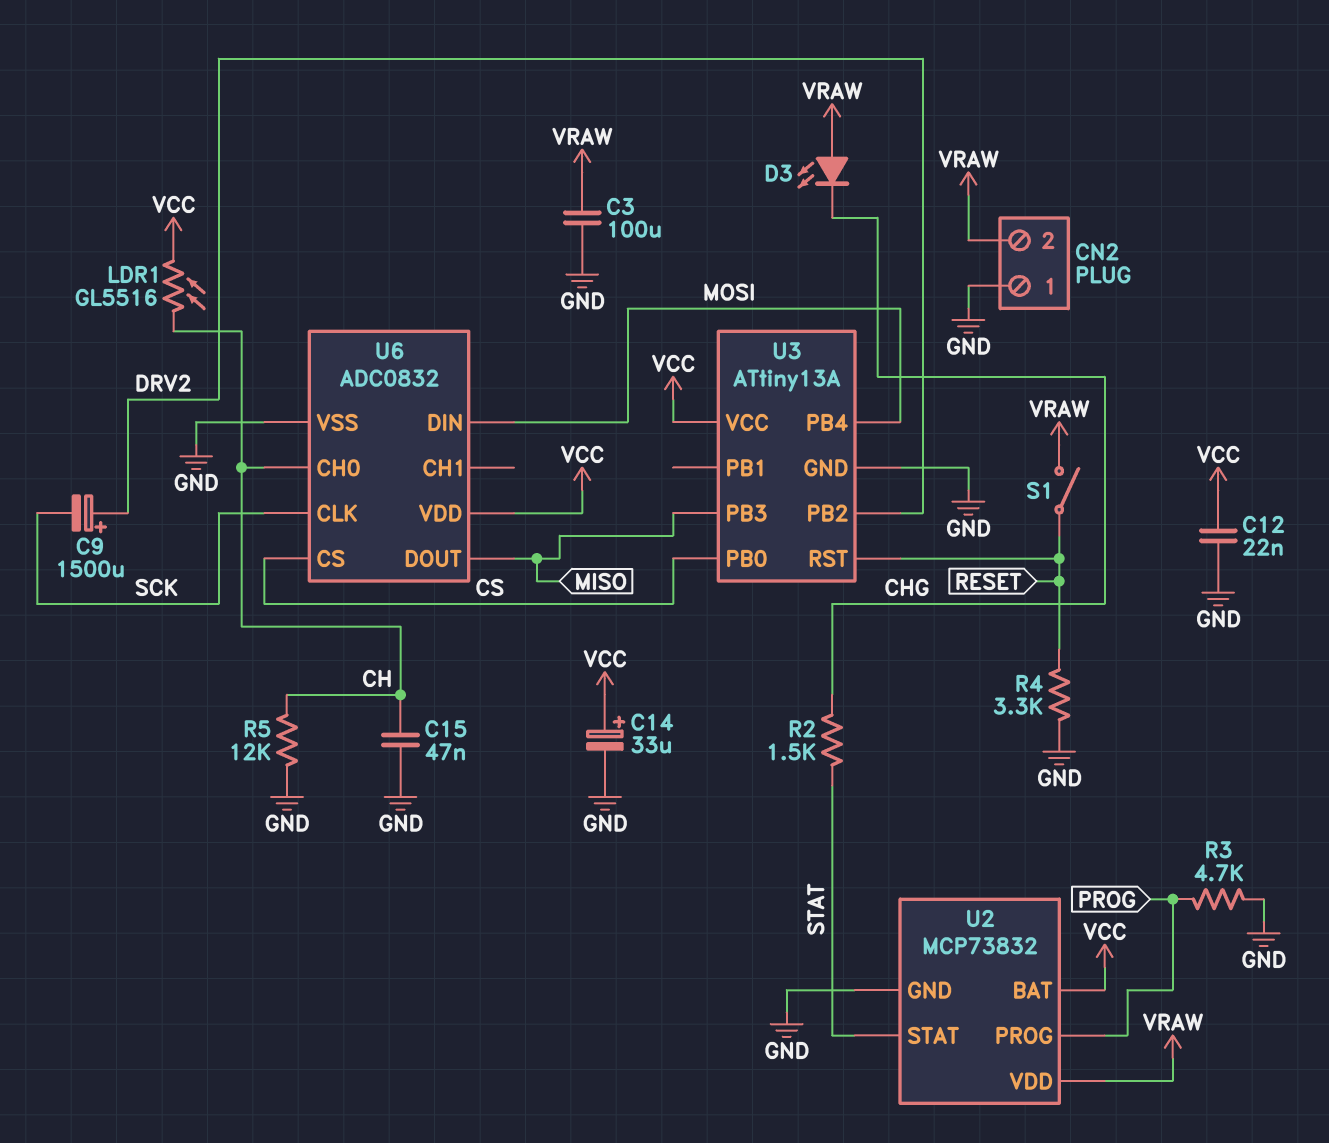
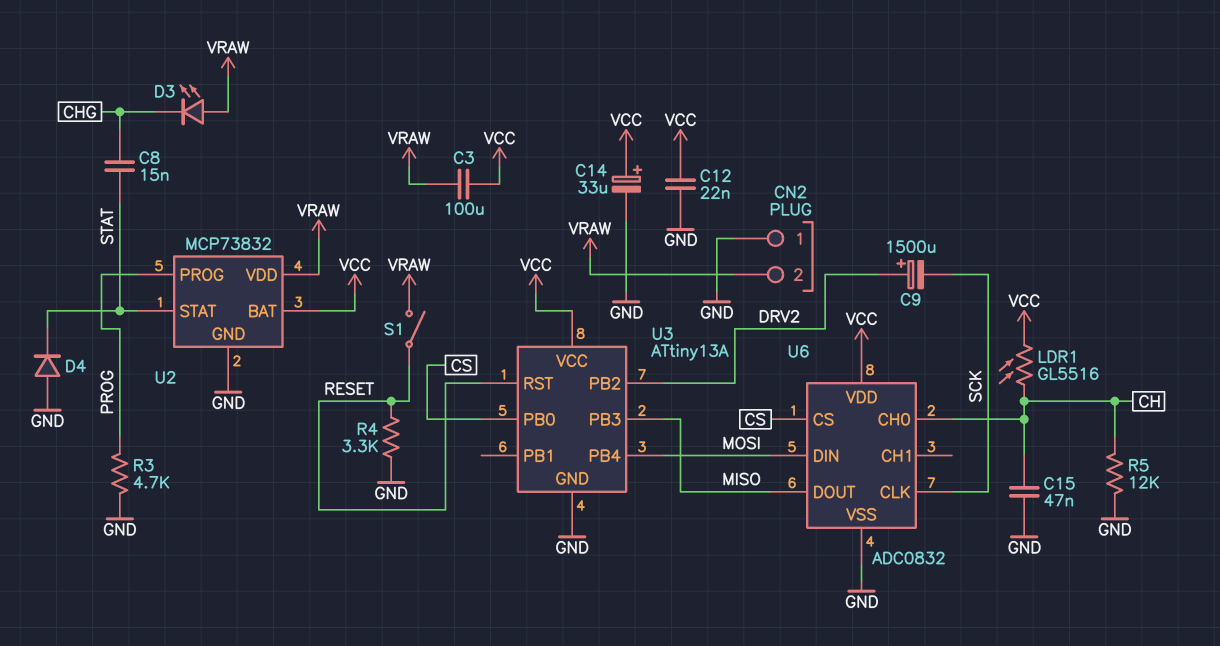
C3: 100uF (GND, VRAW) -> 100uF (VCC, VRAW)
C8: none -> 15nF (CHG, STAT)
D4: none -> diode (A GND, K STAT)
R2: 1.5k (CHG, STAT) -> none

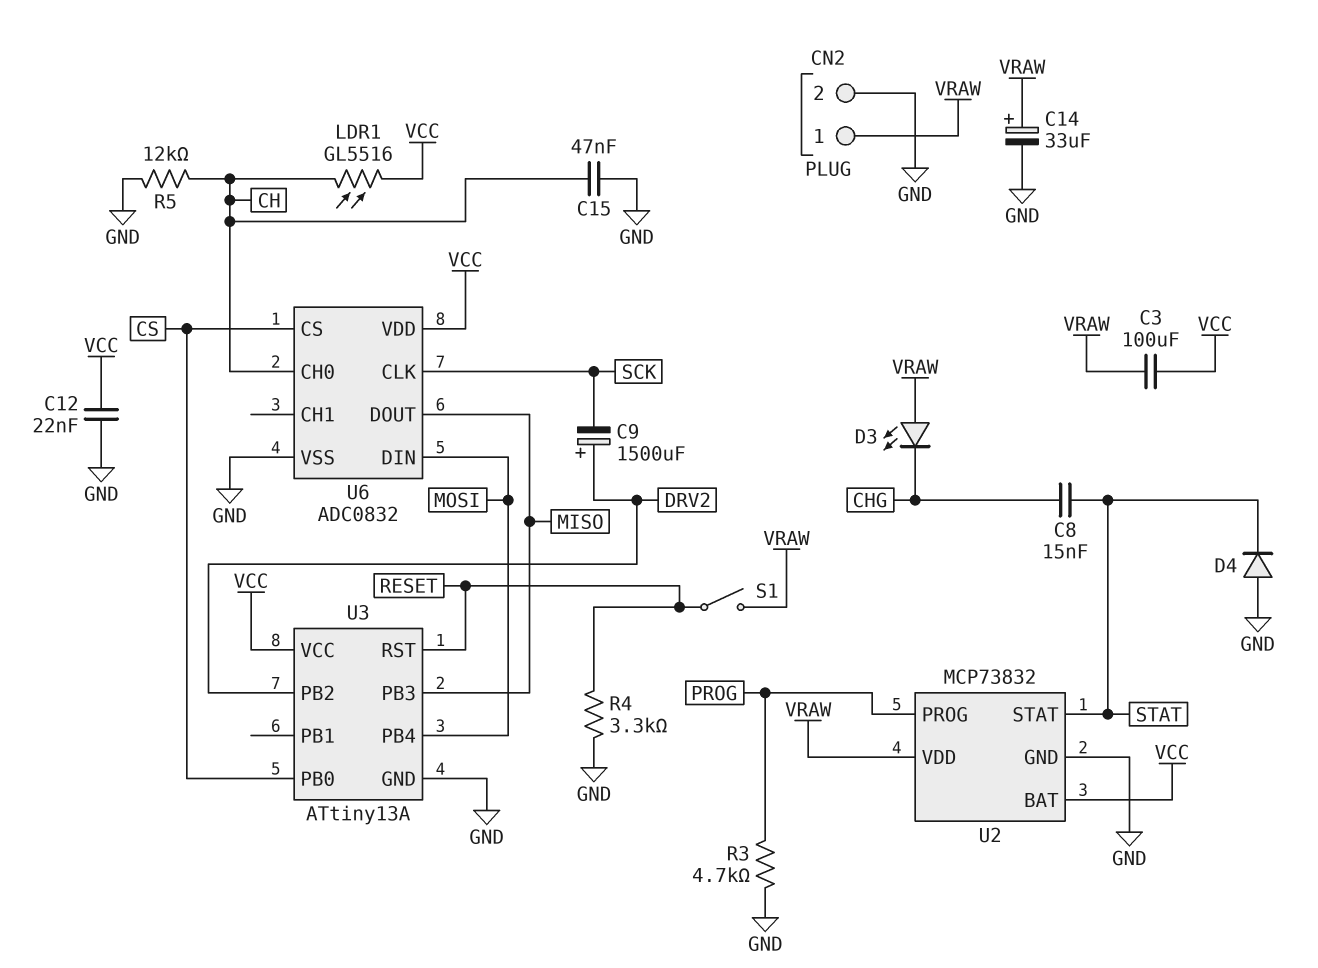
C14: 33uF (plus VCC, minus GND) -> 33uF (plus VRAW, minus GND)
CN2 pin 1: GND -> VRAW
CN2 pin 2: VRAW -> GND

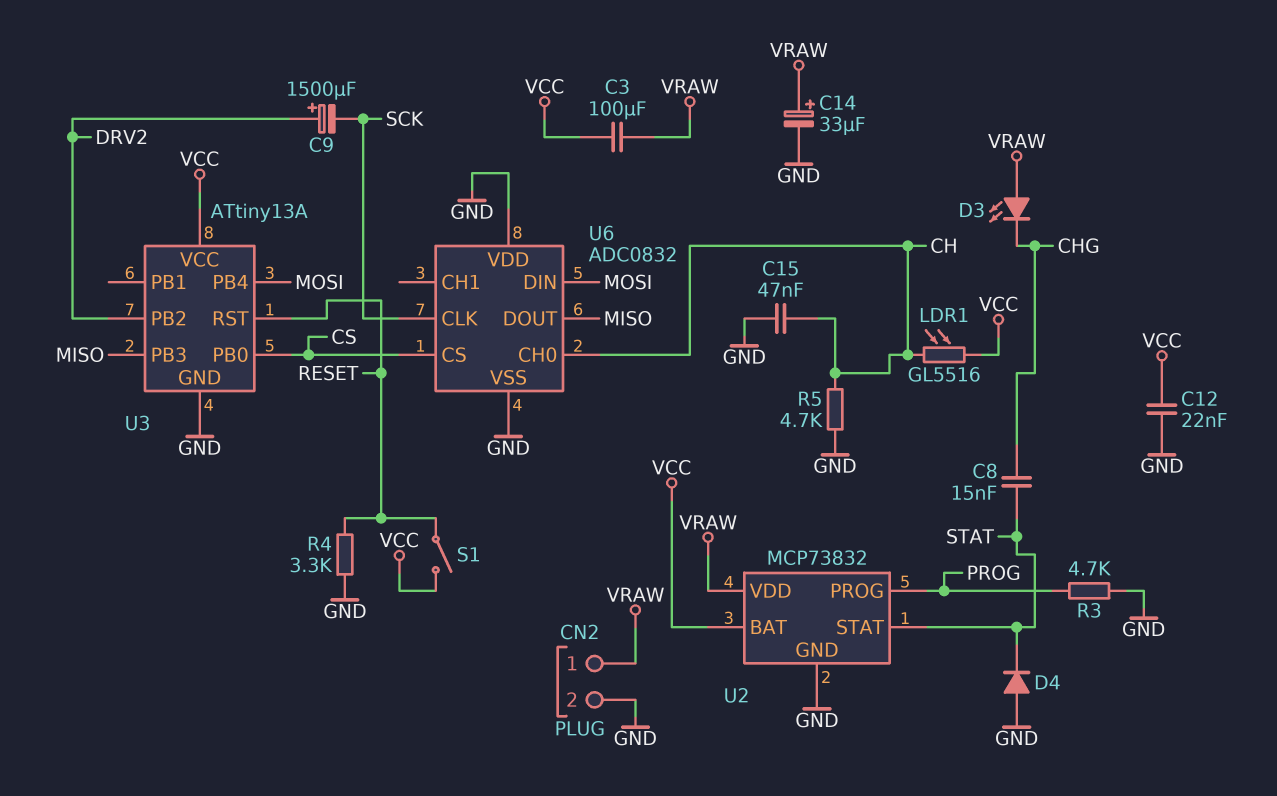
R5: 12k (CH, GND) -> 4.7k (CH, GND)
S1: switch (RESET, VRAW) -> switch (RESET, VCC)
U6 pin VDD: VCC -> GND

